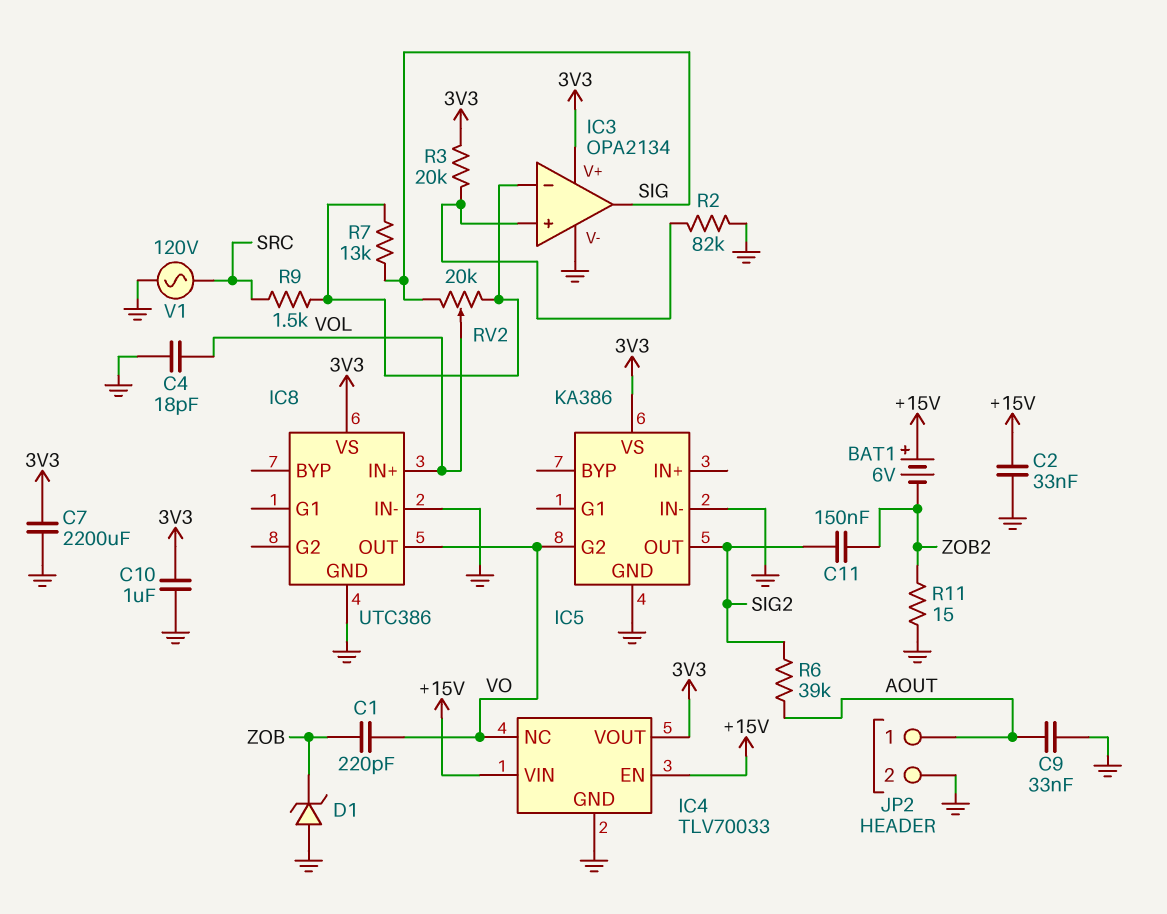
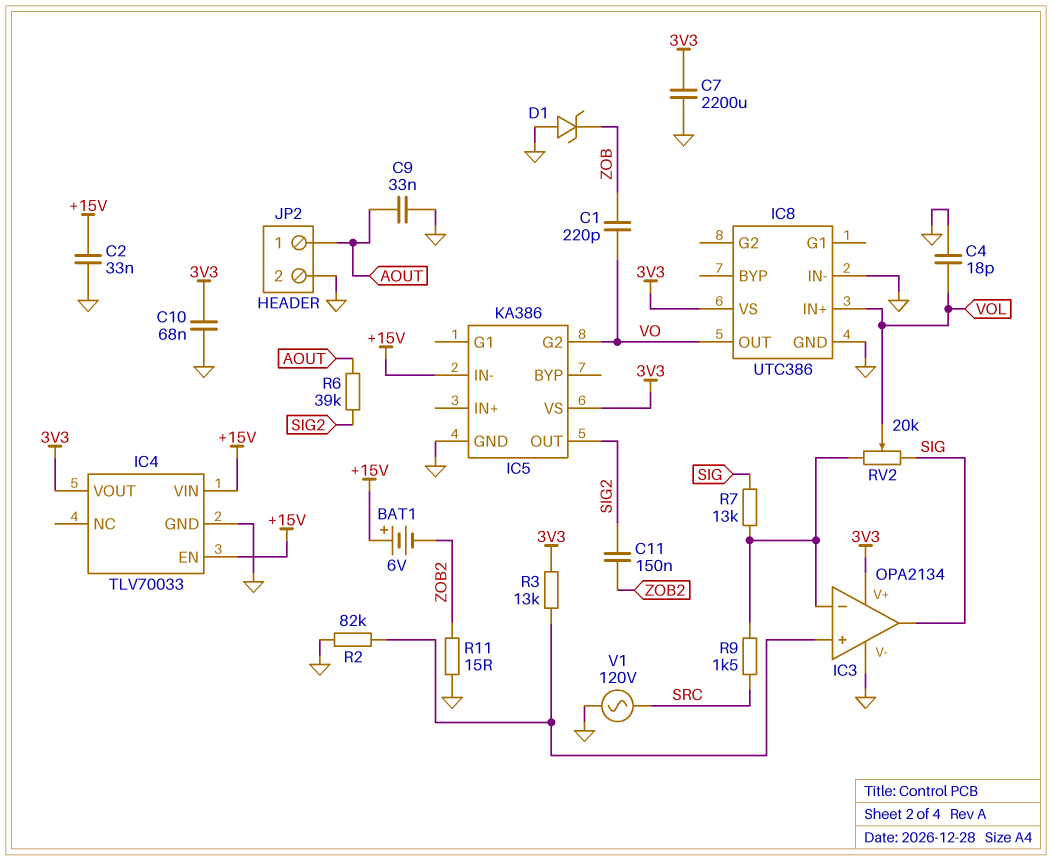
C10: 1uF (3V3, GND) -> 68nF (3V3, GND)
IC4 pin NC: VO -> none
IC5 pin IN-: GND -> +15V
R3: 20k (3V3, IC3/in+) -> 13k (3V3, IC3/in+)

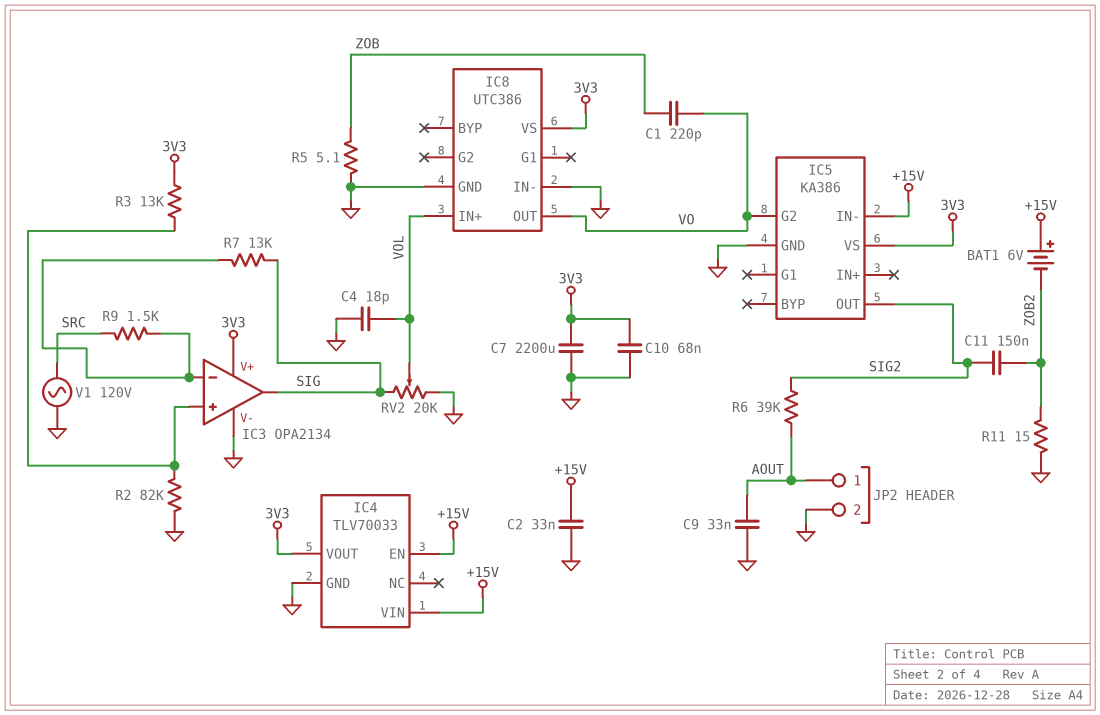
D1: zener (A GND, K ZOB) -> none
R5: none -> 5.1 (GND, ZOB)
RV2: 20k (IC3/in-, SIG, wiper VOL) -> 20k (GND, SIG, wiper VOL)

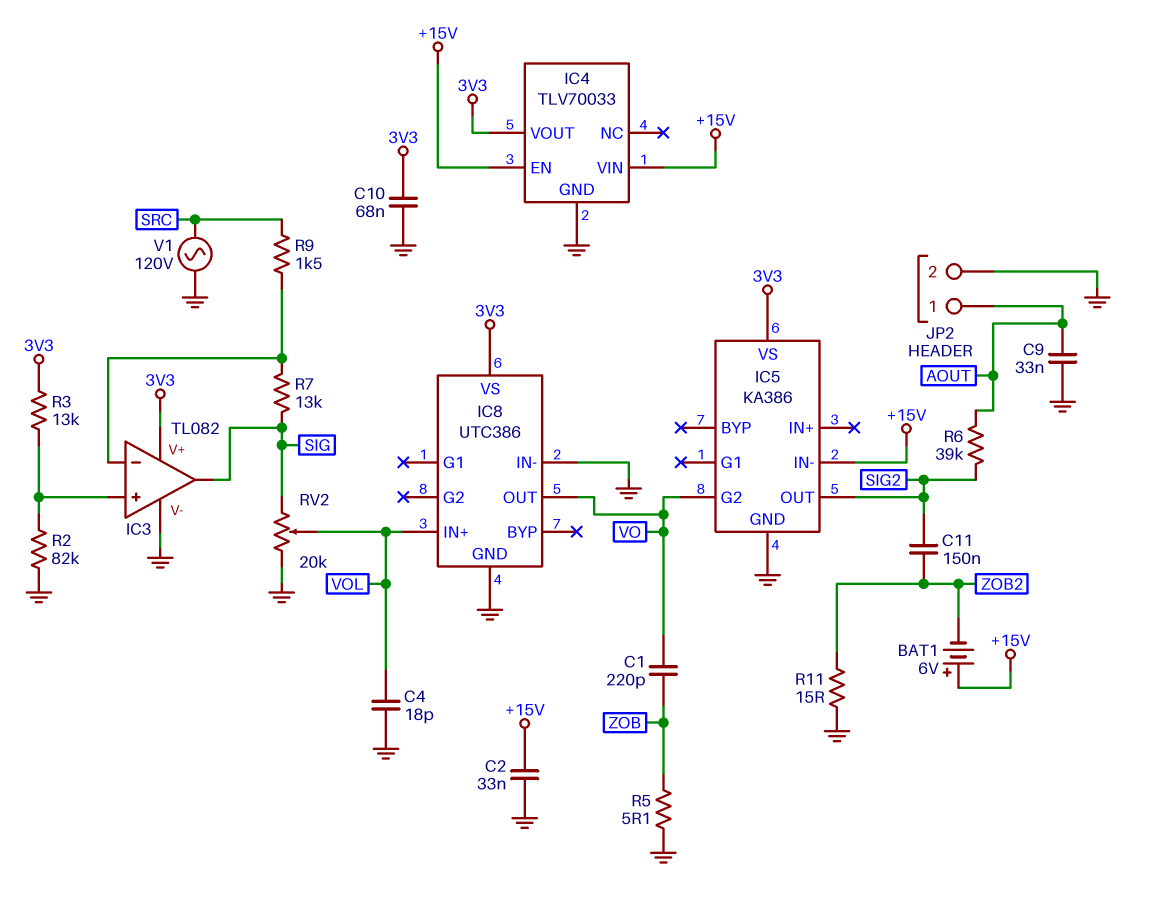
C7: 2200uF (3V3, GND) -> none
IC3: OPA2134 -> TL082

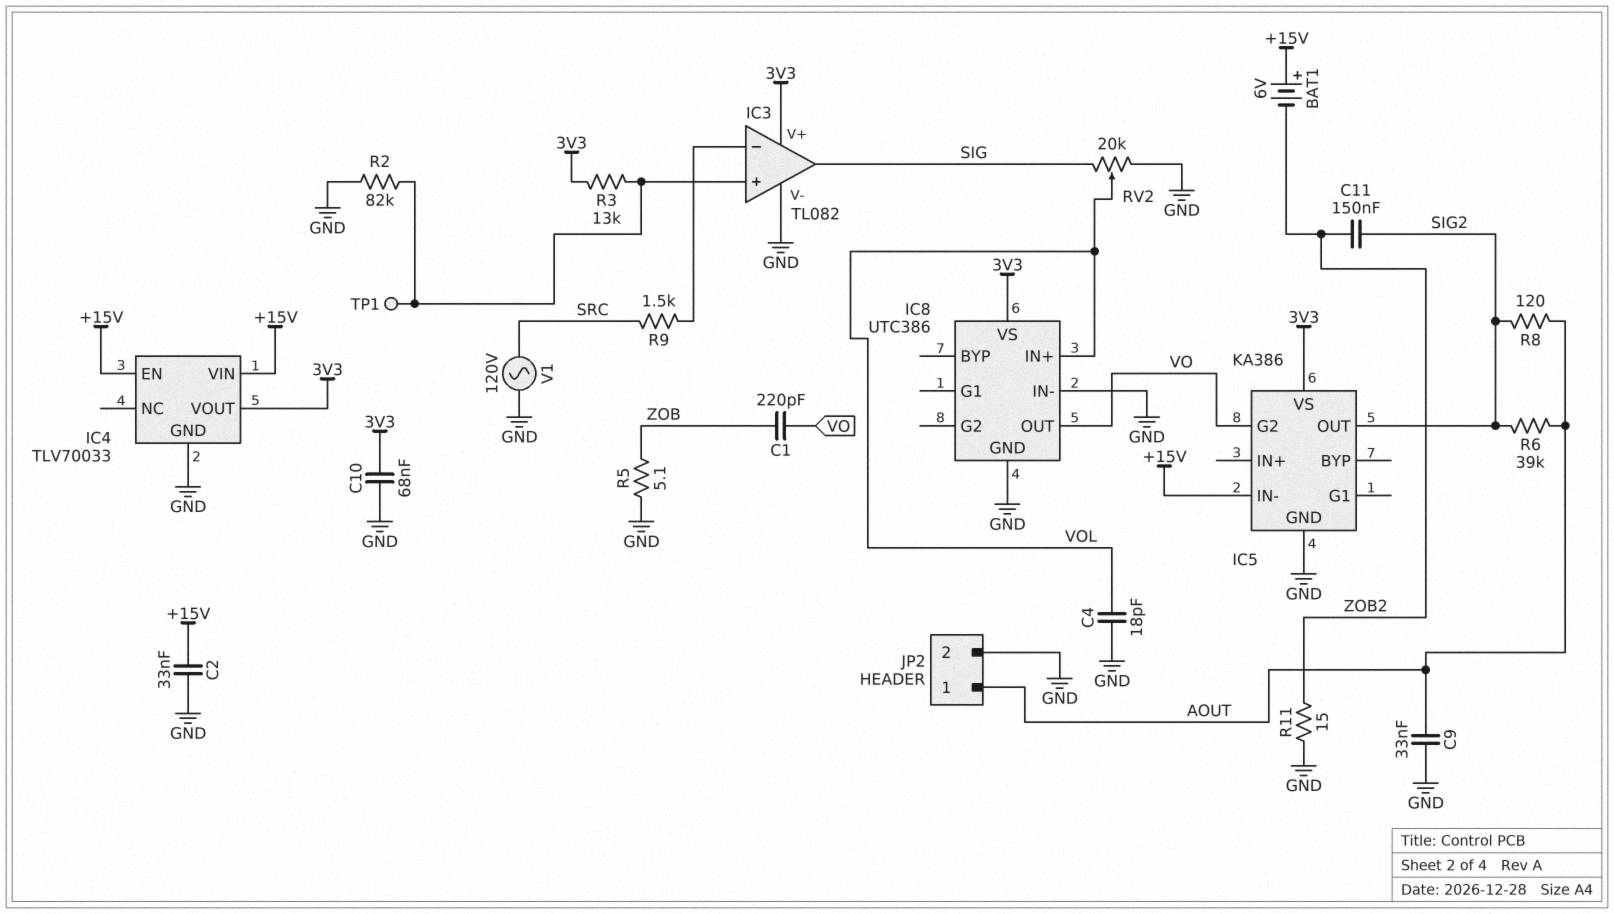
R7: 13k (IC3/in-, SIG) -> none
R8: none -> 120 (AOUT, SIG2)
TP1: none -> test point (IC3/in+)

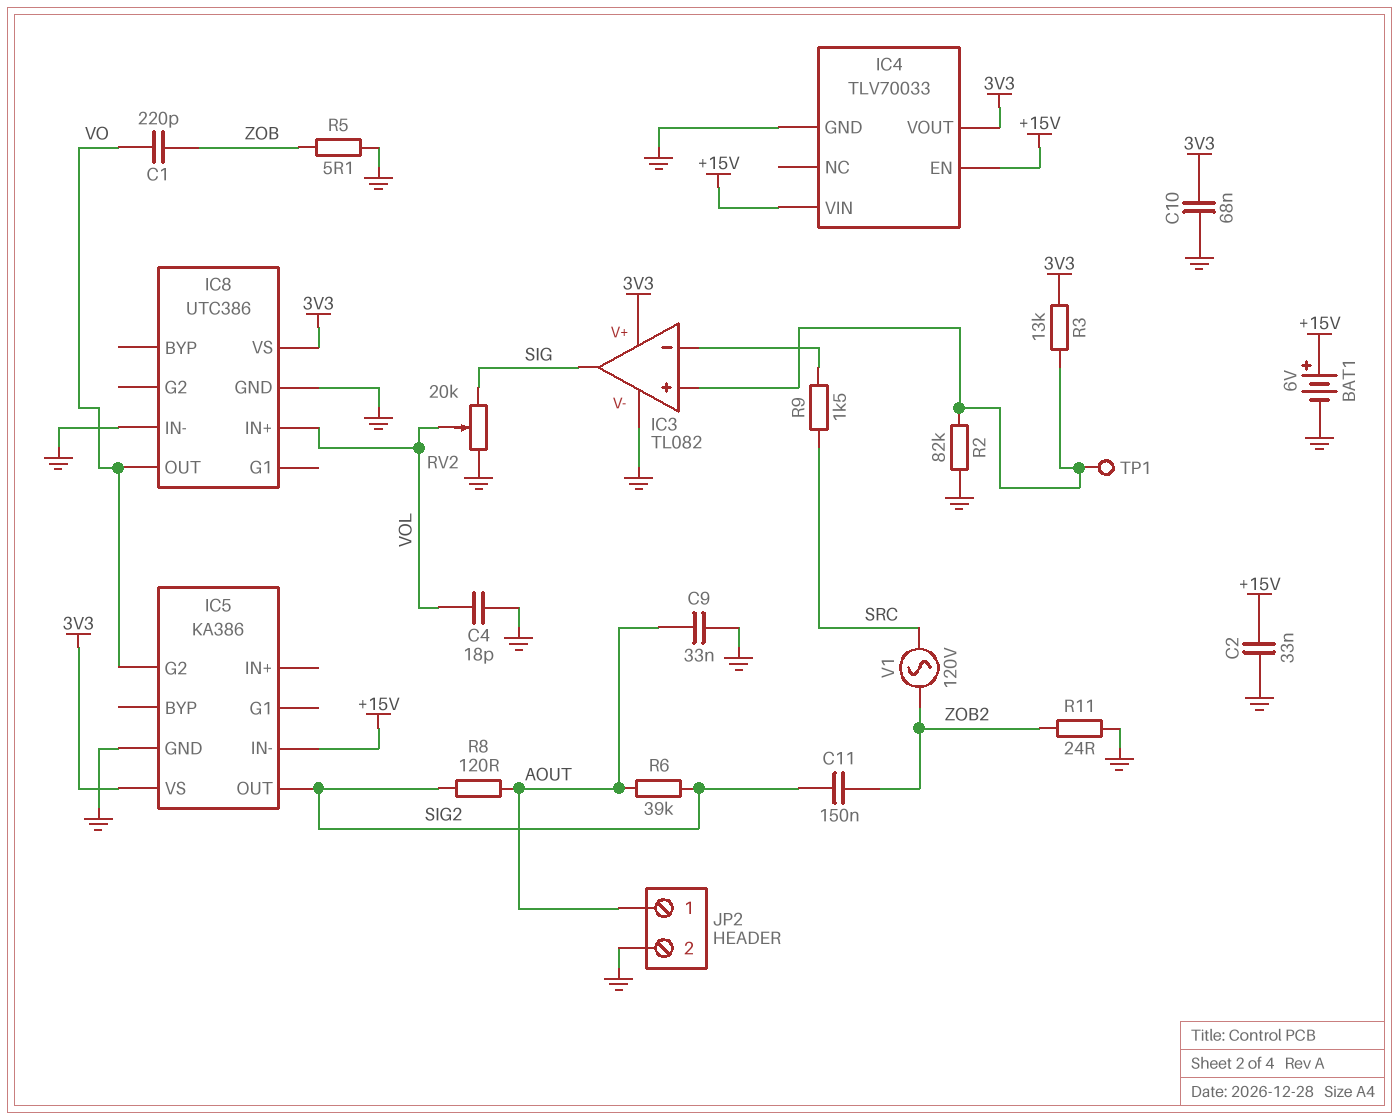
BAT1: 6V (plus +15V, minus ZOB2) -> 6V (plus +15V, minus GND)
R11: 15 (GND, ZOB2) -> 24 (GND, ZOB2)
V1: AC 120V (GND, SRC) -> AC 120V (SRC, ZOB2)

